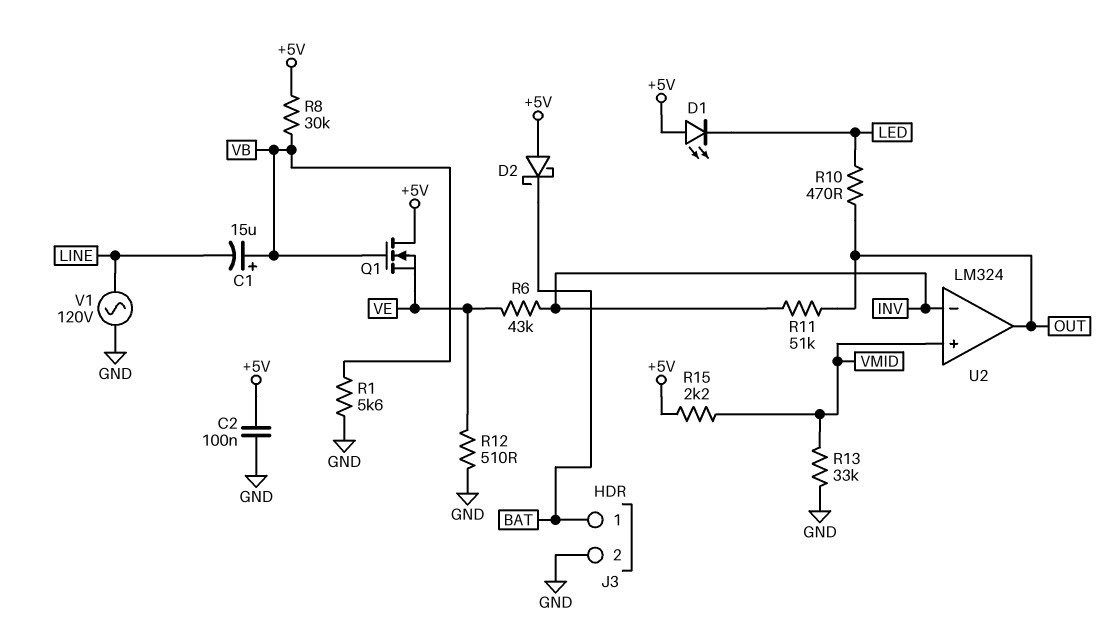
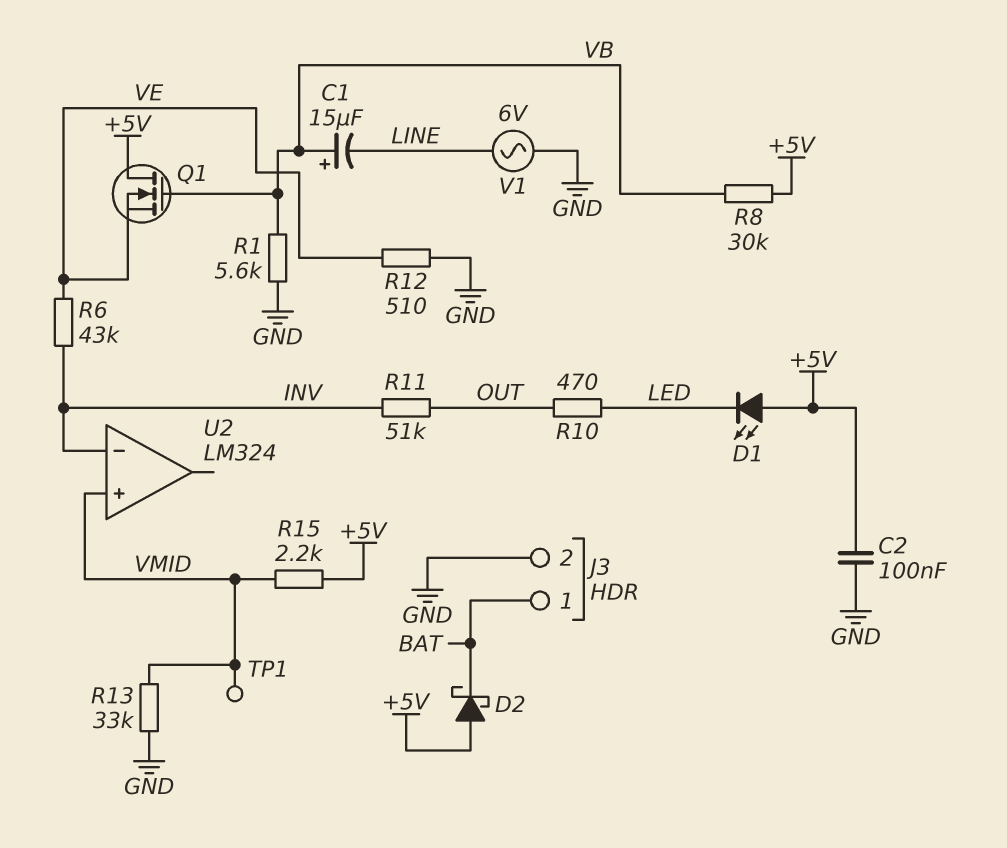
TP1: none -> test point (VMID)
U2 pin out: OUT -> none
V1: AC 120V (GND, LINE) -> AC 6V (GND, LINE)

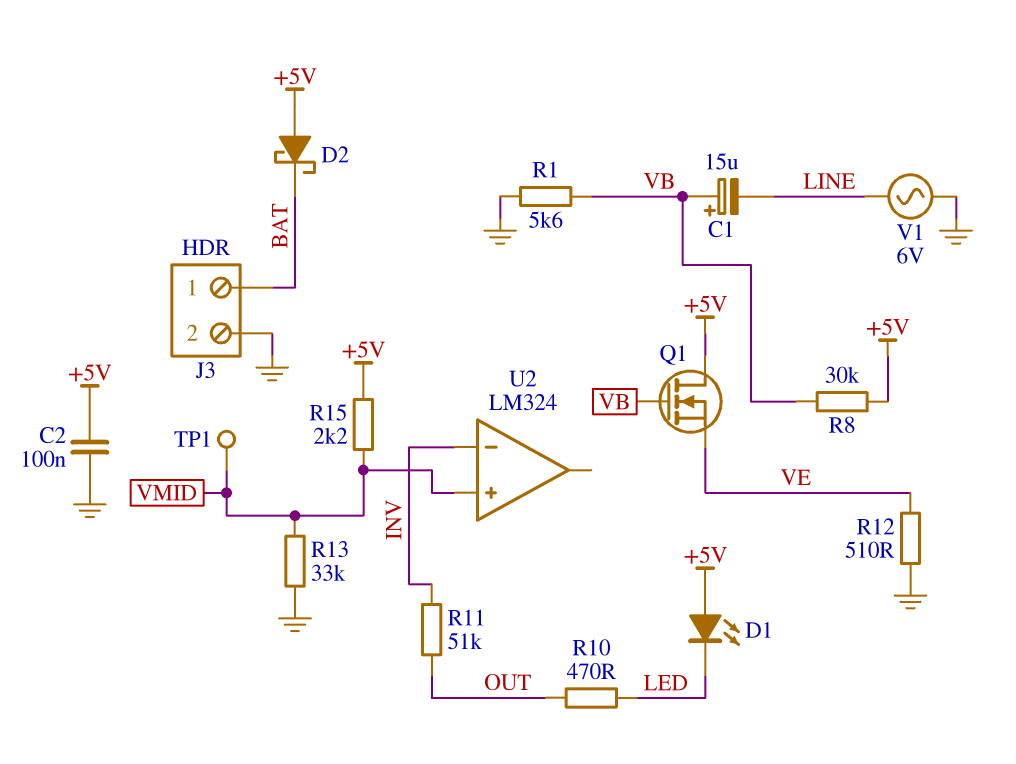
R6: 43k (INV, VE) -> none

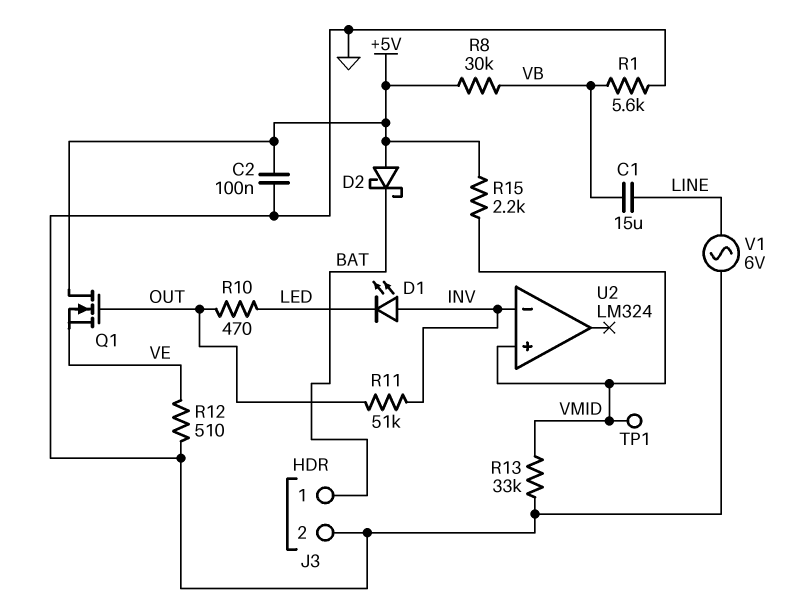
C1: 15uF (plus VB, minus LINE) -> 15uF (LINE, VB)
D1: LED (A +5V, K LED) -> LED (A INV, K LED)
Q1: NMOS (G VB, D +5V, S VE) -> NMOS (G OUT, D +5V, S VE)

